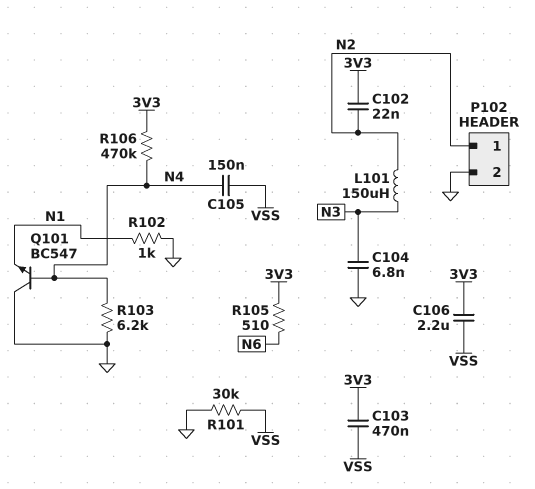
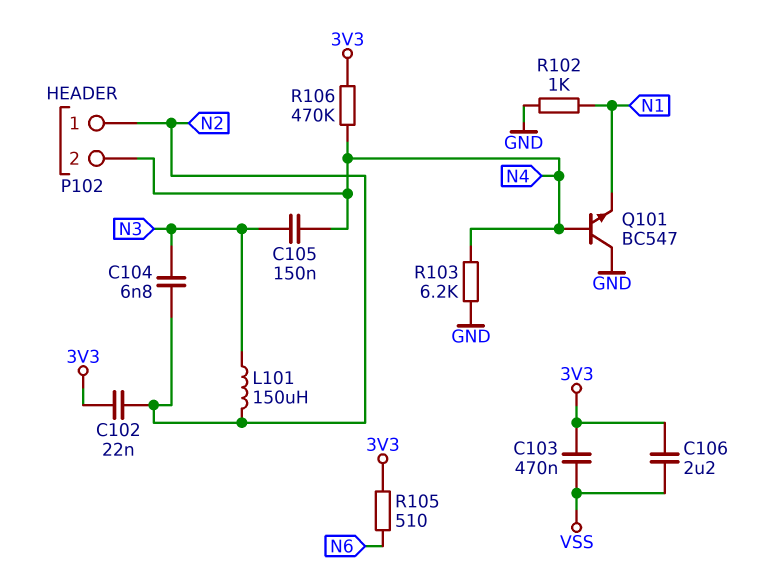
C104: 6.8nF (GND, N3) -> 6.8nF (N2, N3)
C105: 150nF (N4, VSS) -> 150nF (N3, N4)
P102 pin 2: GND -> N4
R101: 30k (GND, VSS) -> none

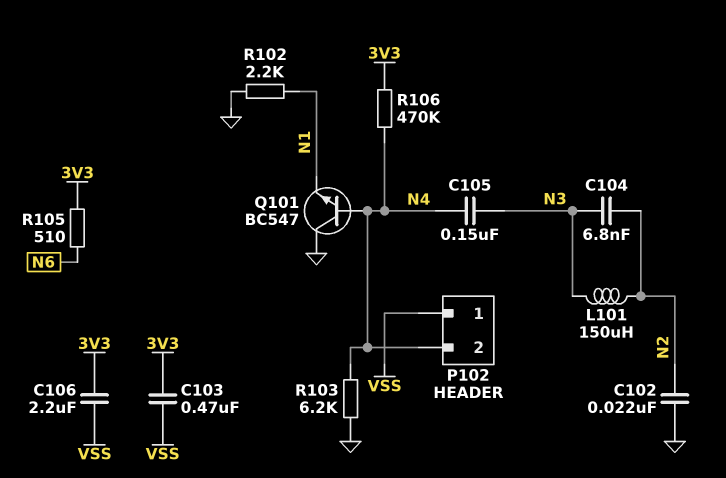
C102: 22nF (3V3, N2) -> 22nF (GND, N2)
P102 pin 1: N2 -> VSS
R102: 1k (GND, N1) -> 2.2k (GND, N1)

